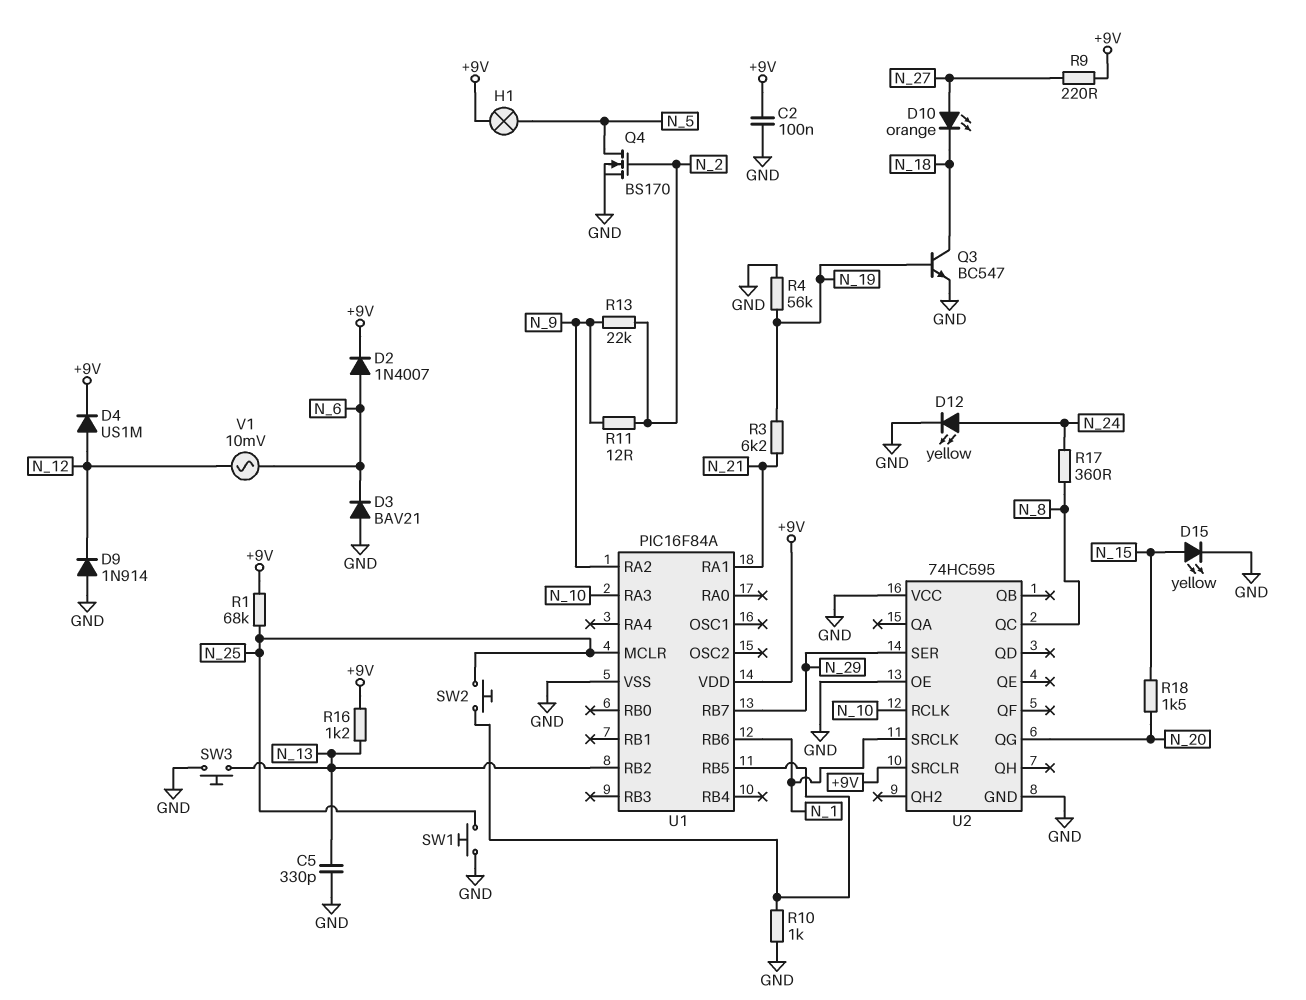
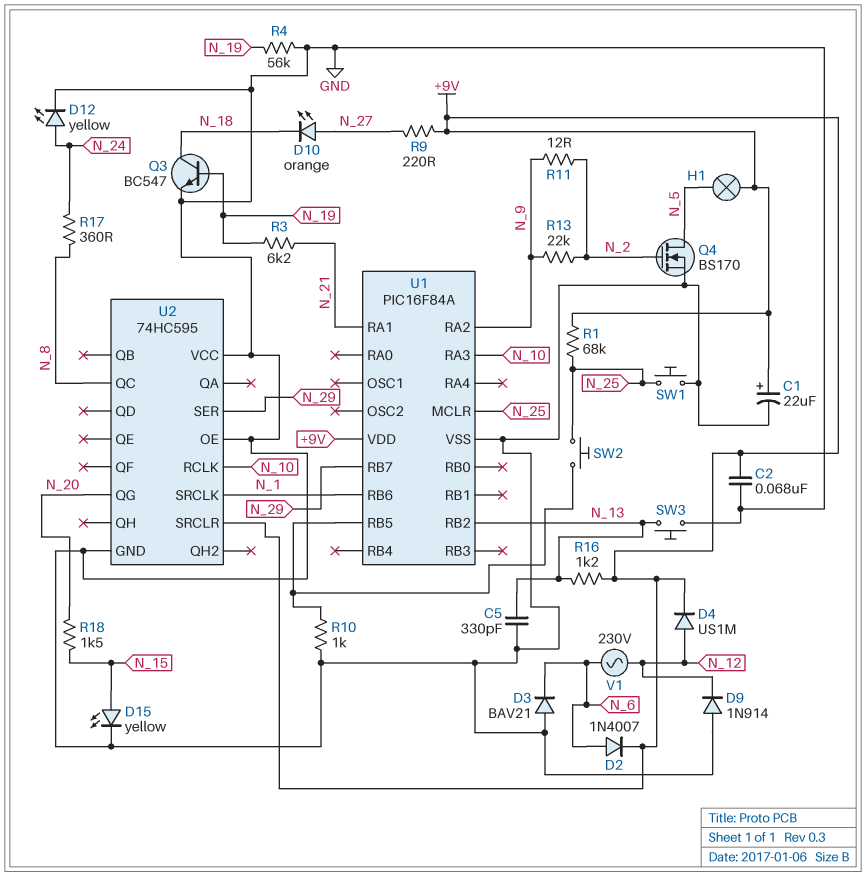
C1: none -> 22uF (plus +9V, minus GND)
C2: 100nF (+9V, GND) -> 68nF (+9V, GND)
V1: AC 10mV (N_6, N_12) -> AC 230V (N_6, N_12)

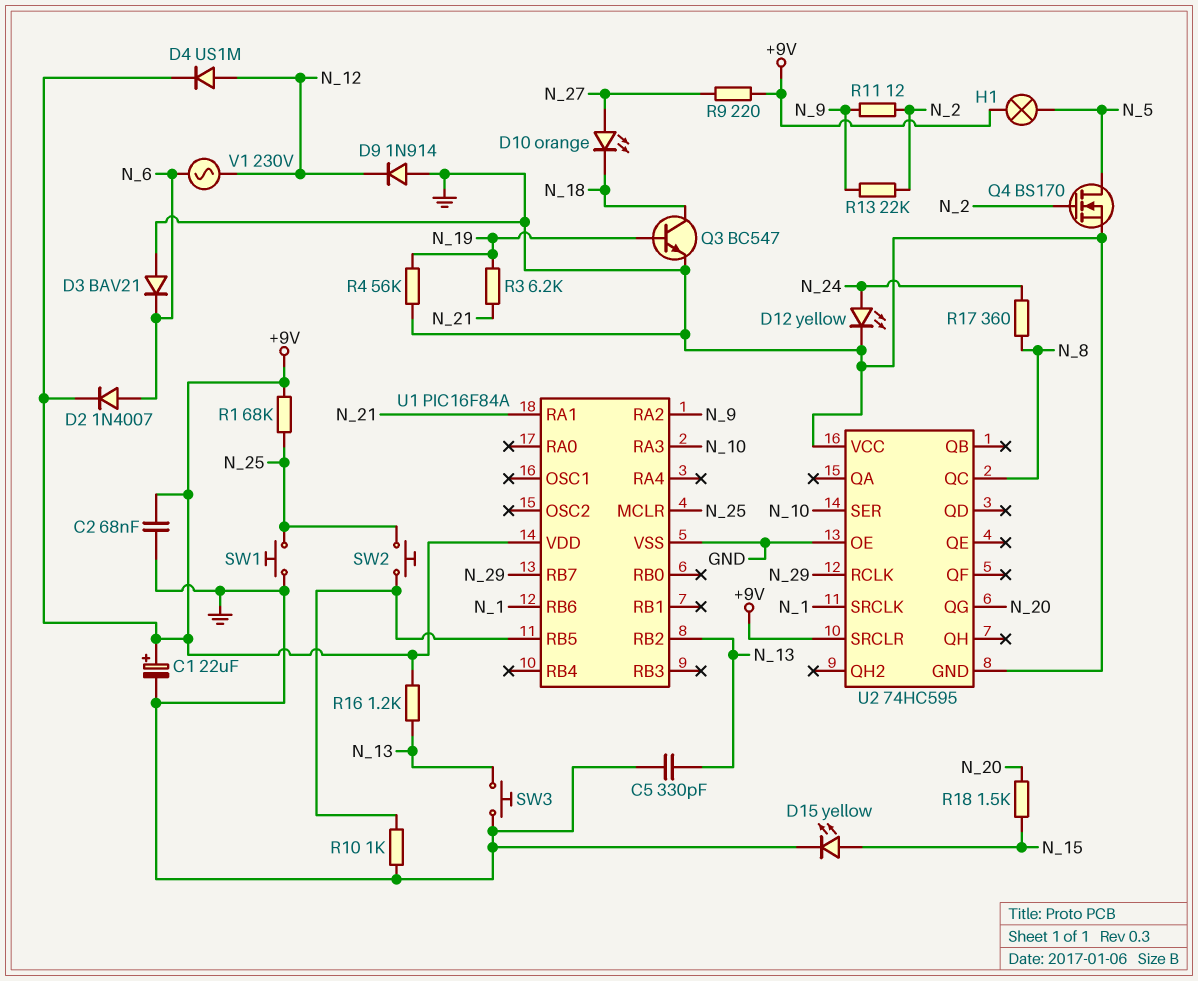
U2 pin RCLK: N_10 -> N_29
U2 pin SER: N_29 -> N_10

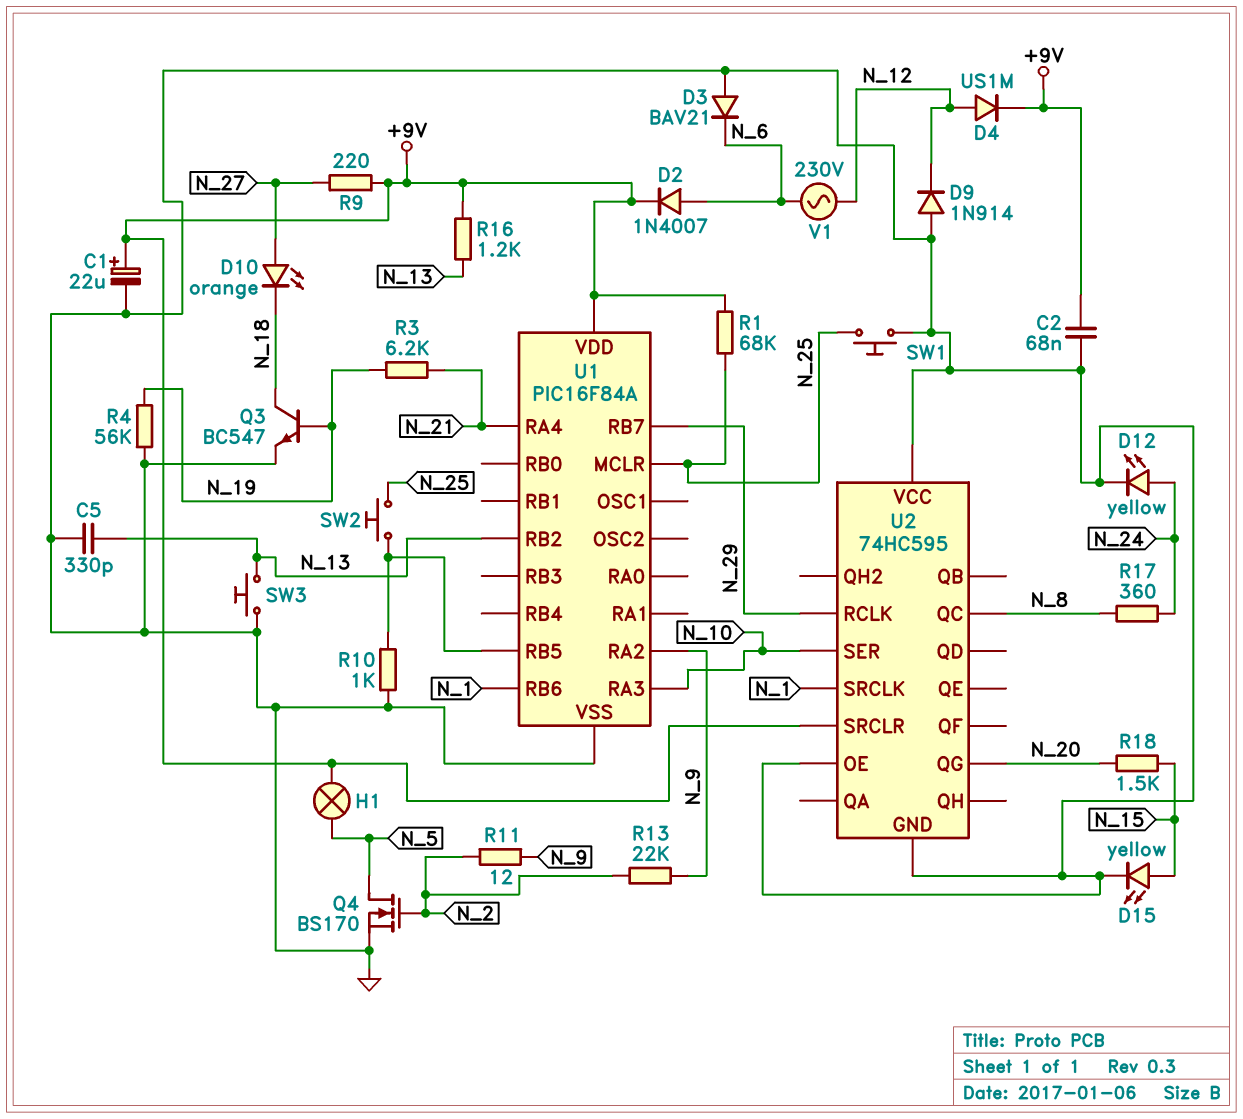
U1 pin RA1: N_21 -> none
U1 pin RA4: none -> N_21

